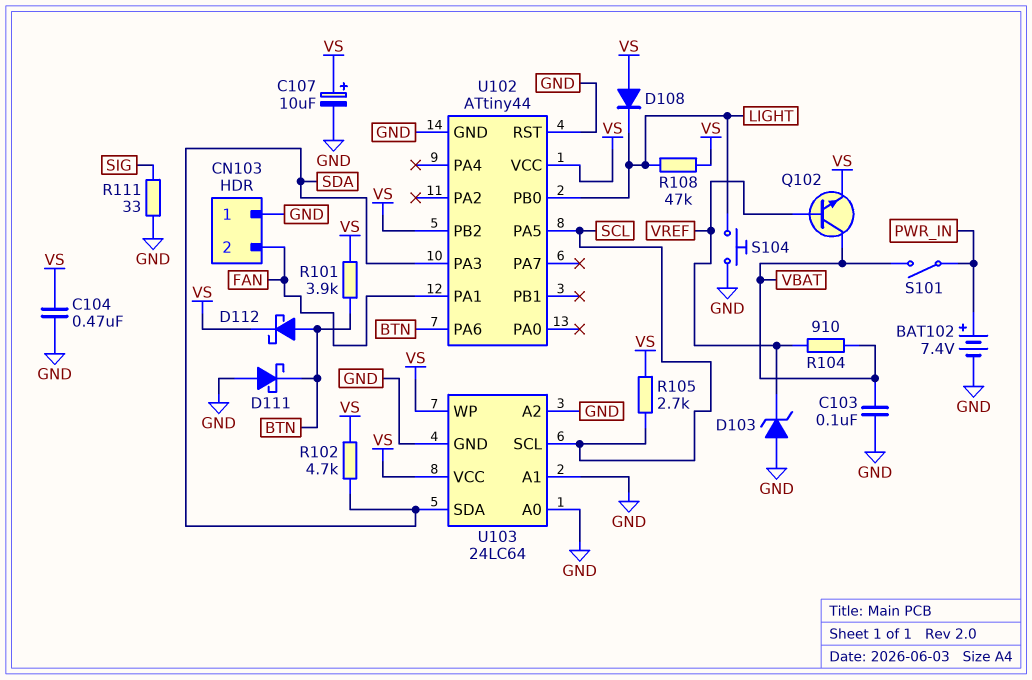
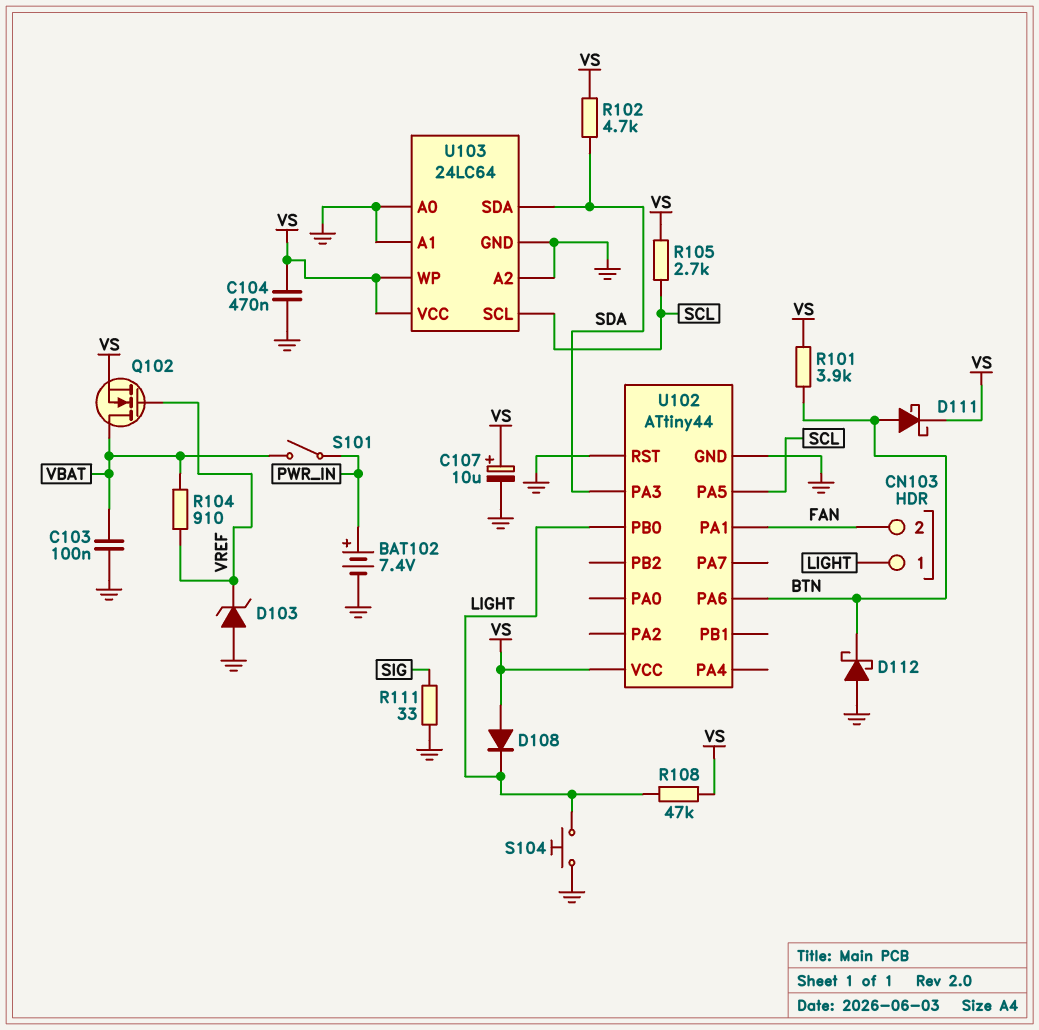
CN103 pin 1: GND -> LIGHT
D111: schottky (A GND, K BTN) -> schottky (A BTN, K VS)
D112: schottky (A BTN, K VS) -> schottky (A GND, K BTN)
Q102: NPN (B VREF, C VBAT, E VS) -> NMOS (G VREF, D VBAT, S VS)
U102 pin PB2: VS -> none

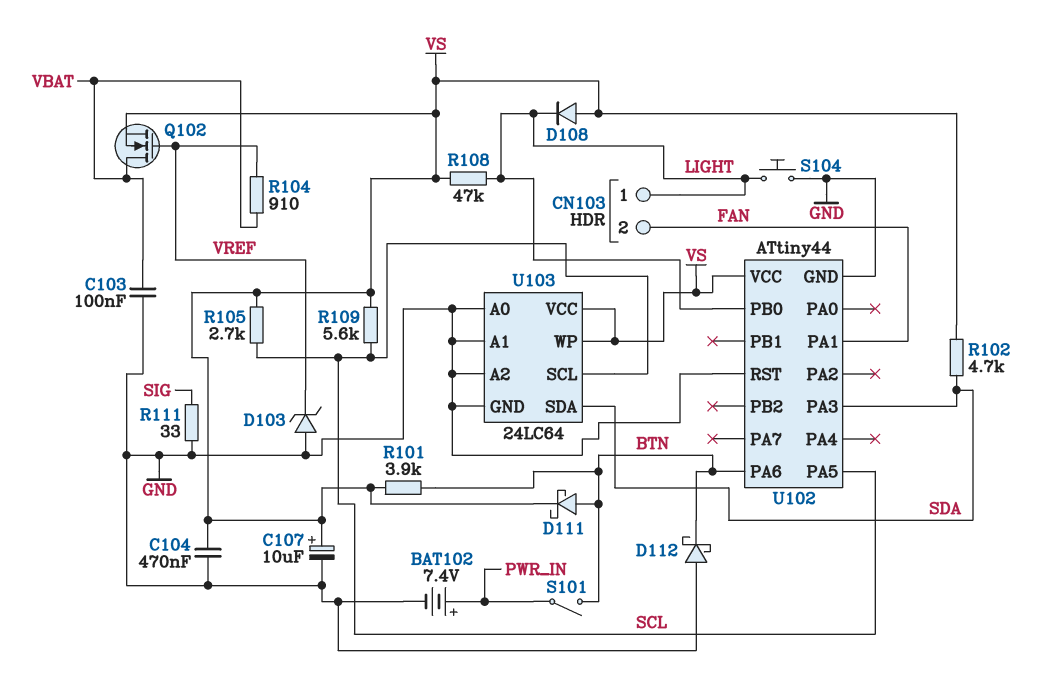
R109: none -> 5.6k (SCL, VS)
S101: switch (PWR_IN, VBAT) -> switch (BTN, PWR_IN)

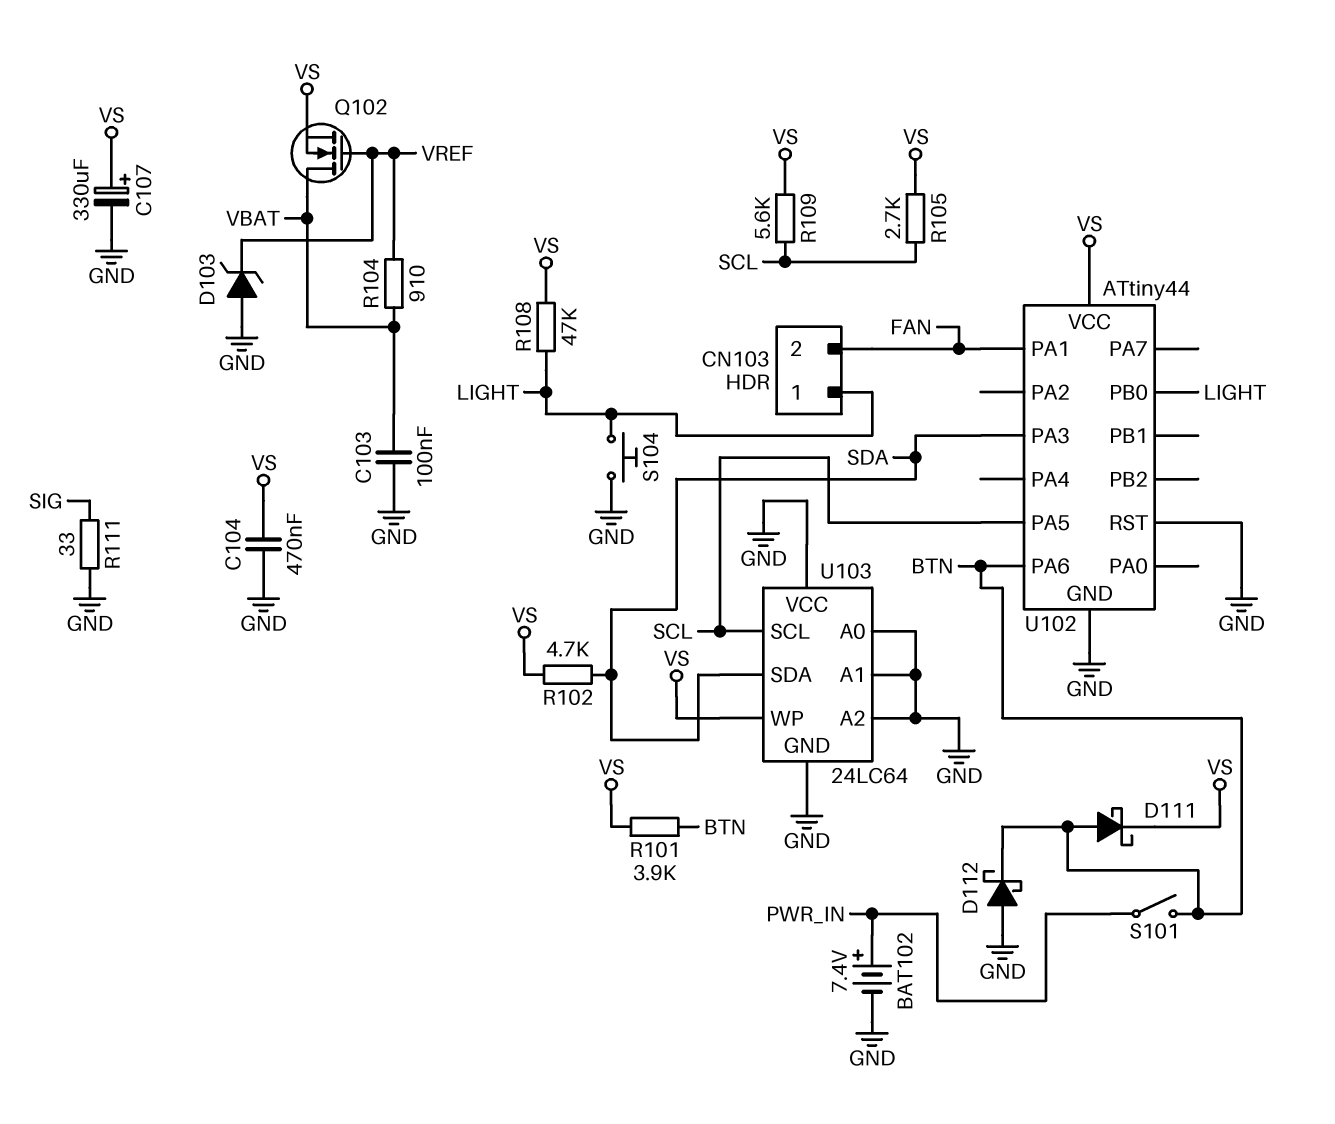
C107: 10uF (plus VS, minus GND) -> 330uF (plus VS, minus GND)
D108: diode (A VS, K LIGHT) -> none
U103 pin VCC: VS -> GND

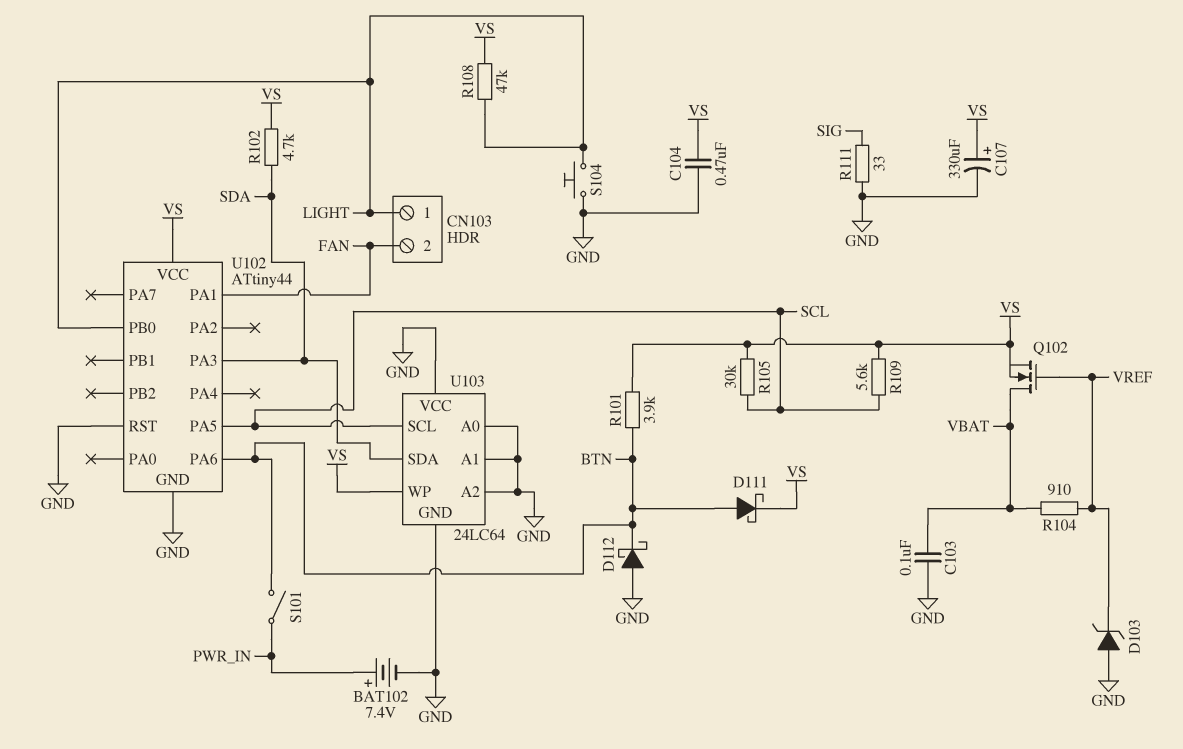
R105: 2.7k (SCL, VS) -> 30k (SCL, VS)

